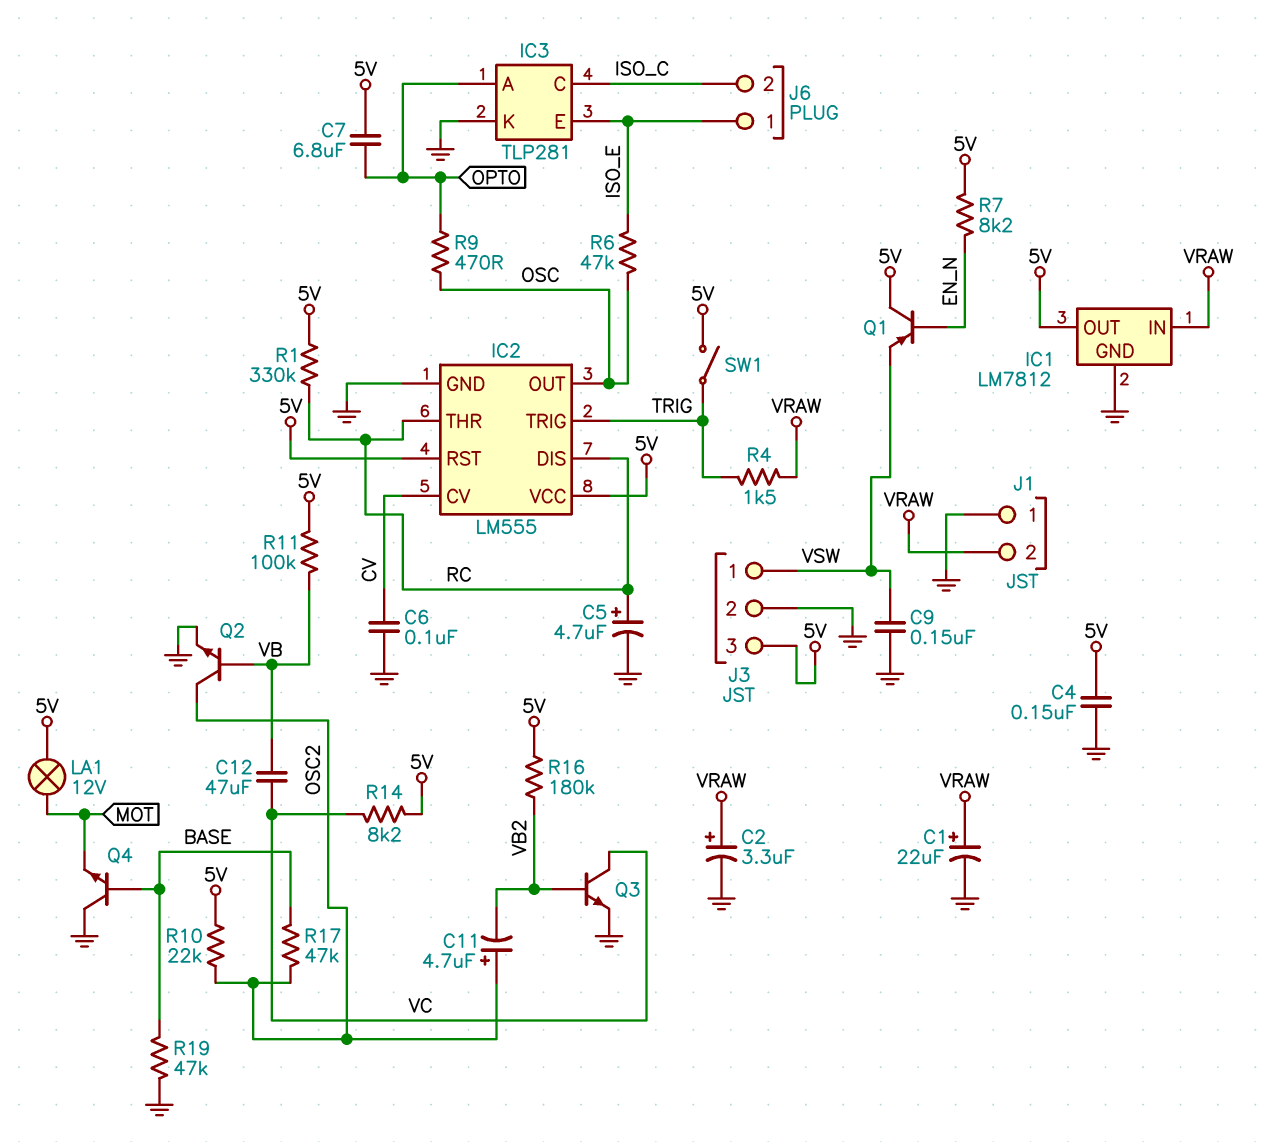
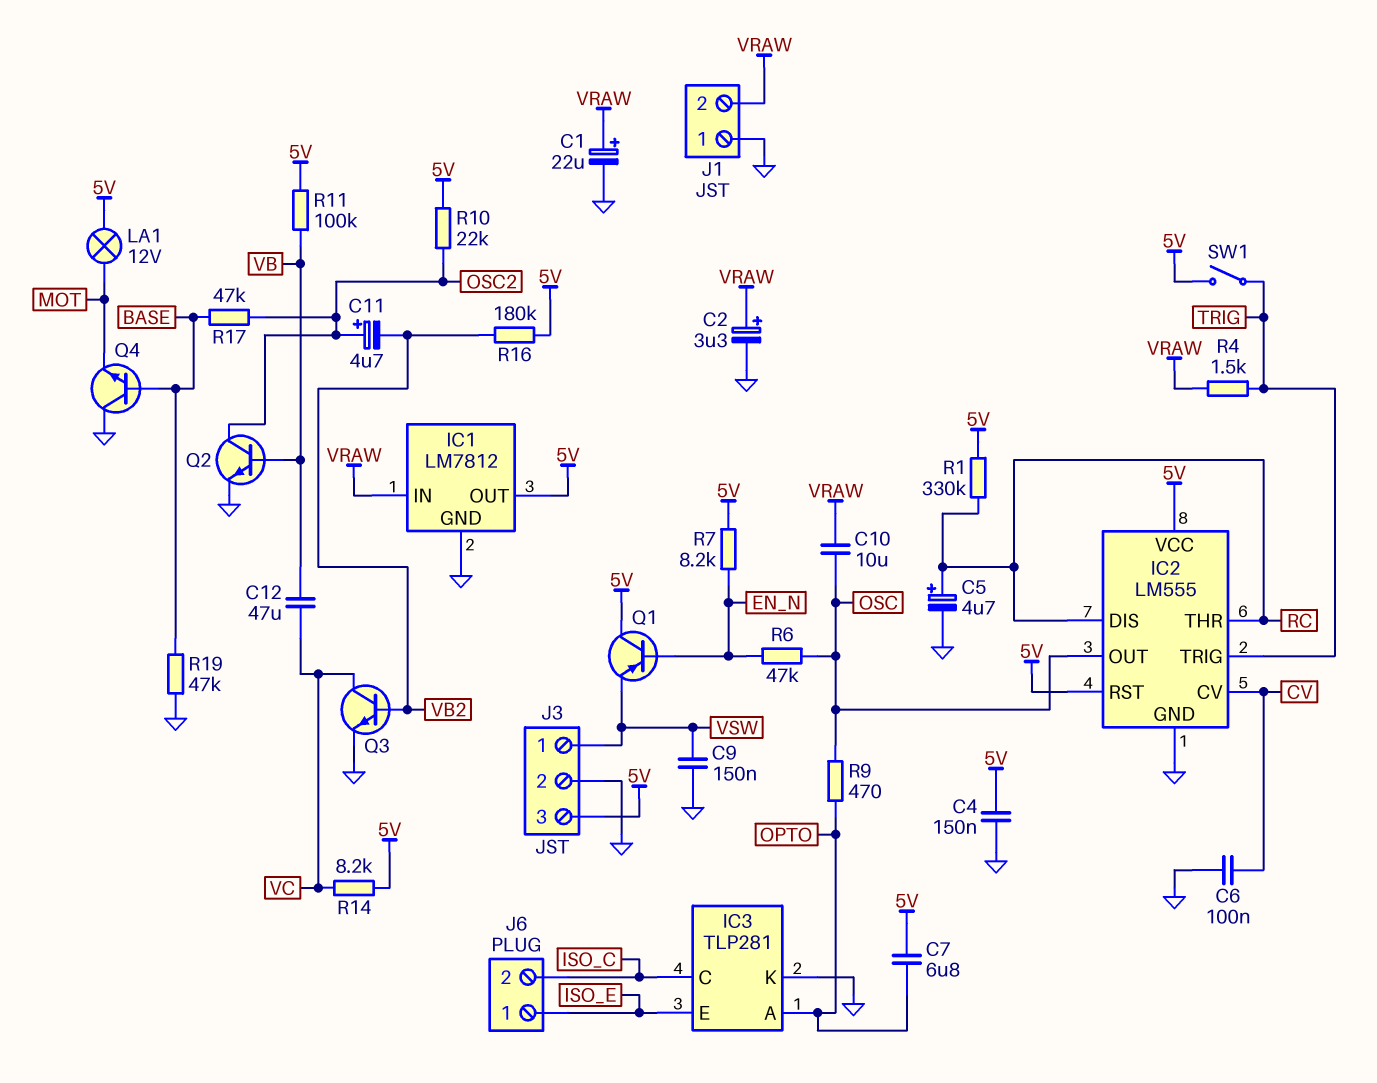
C10: none -> 10uF (OSC, VRAW)
R6: 47k (ISO_E, OSC) -> 47k (EN_N, OSC)

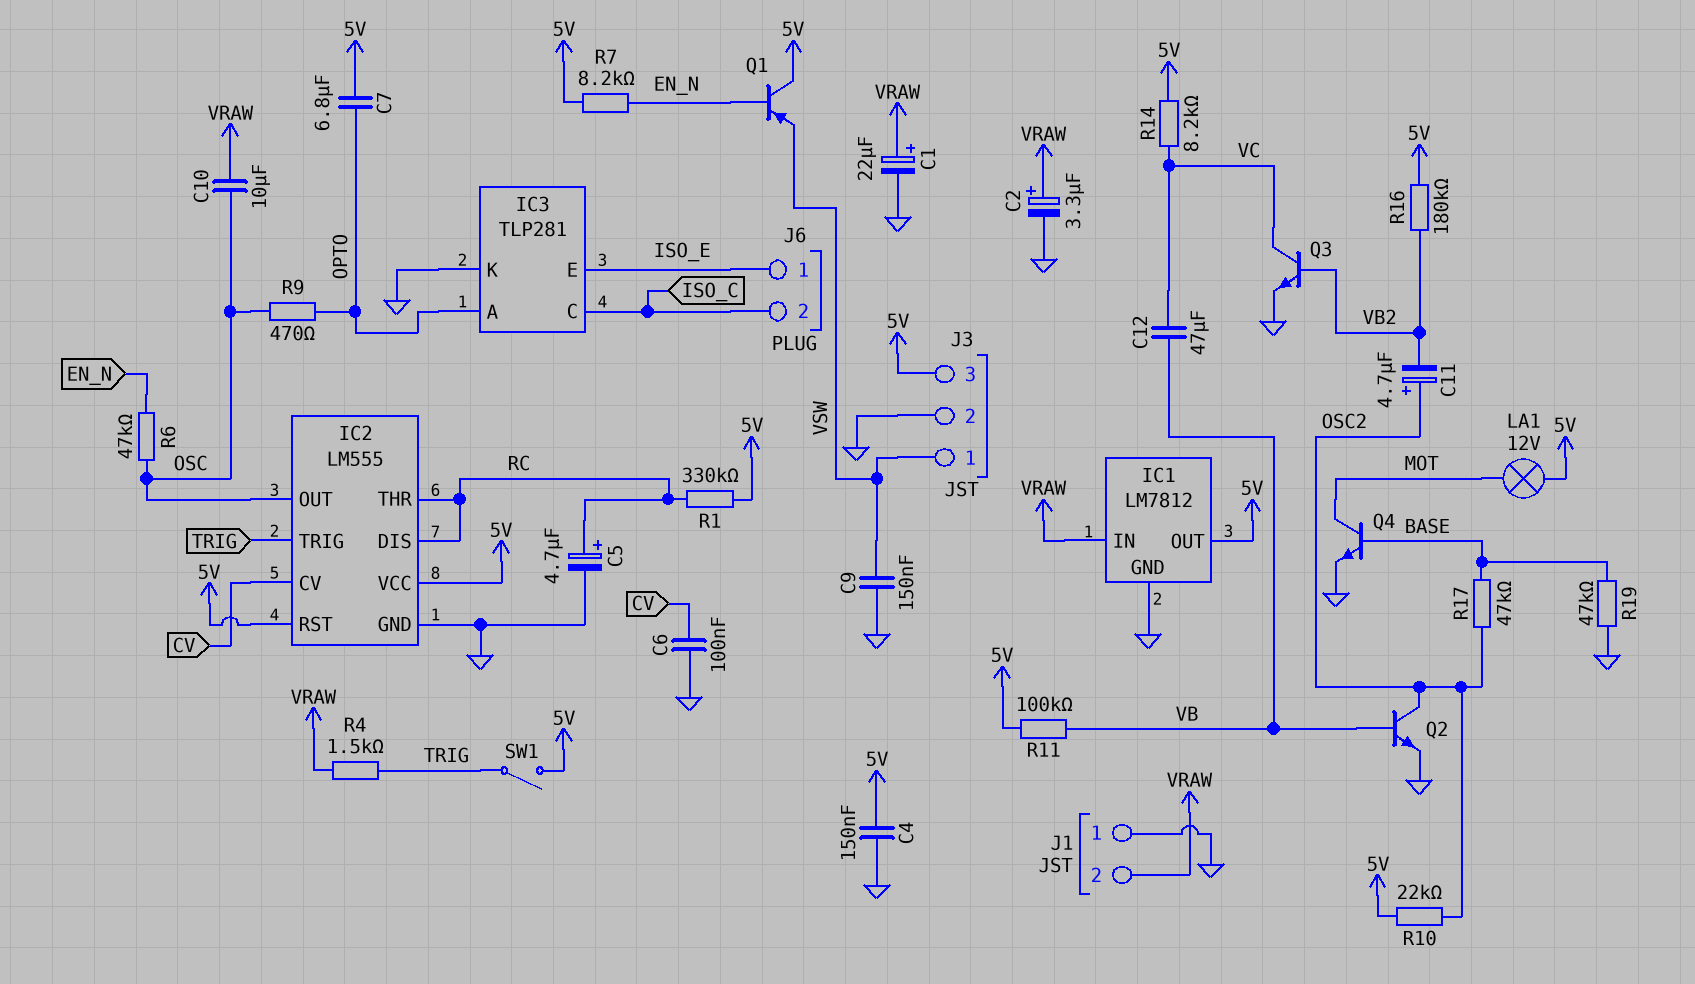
Q4: NPN (B BASE, C GND, E MOT) -> NPN (B BASE, C MOT, E GND)

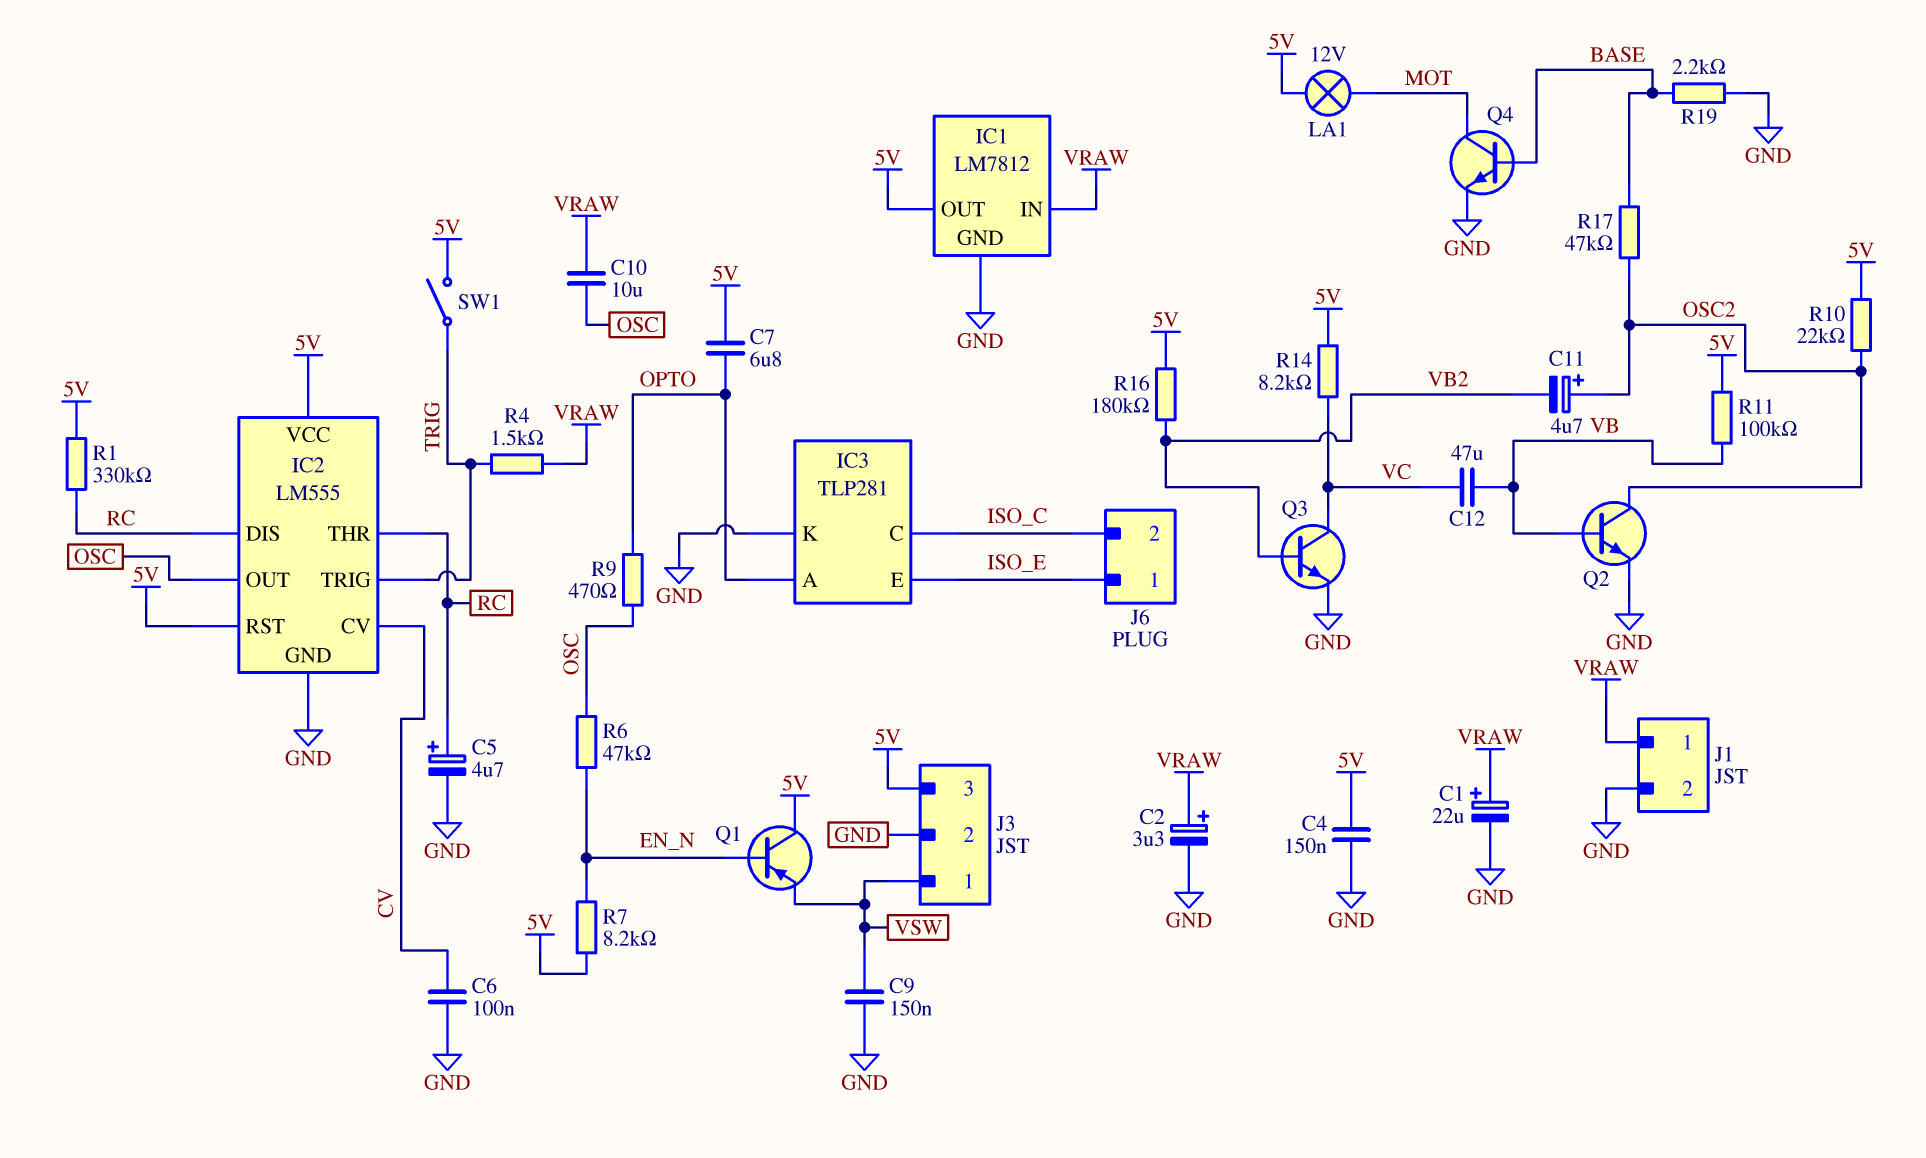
J1 pin 1: GND -> VRAW
J1 pin 2: VRAW -> GND
R19: 47k (BASE, GND) -> 2.2k (BASE, GND)

